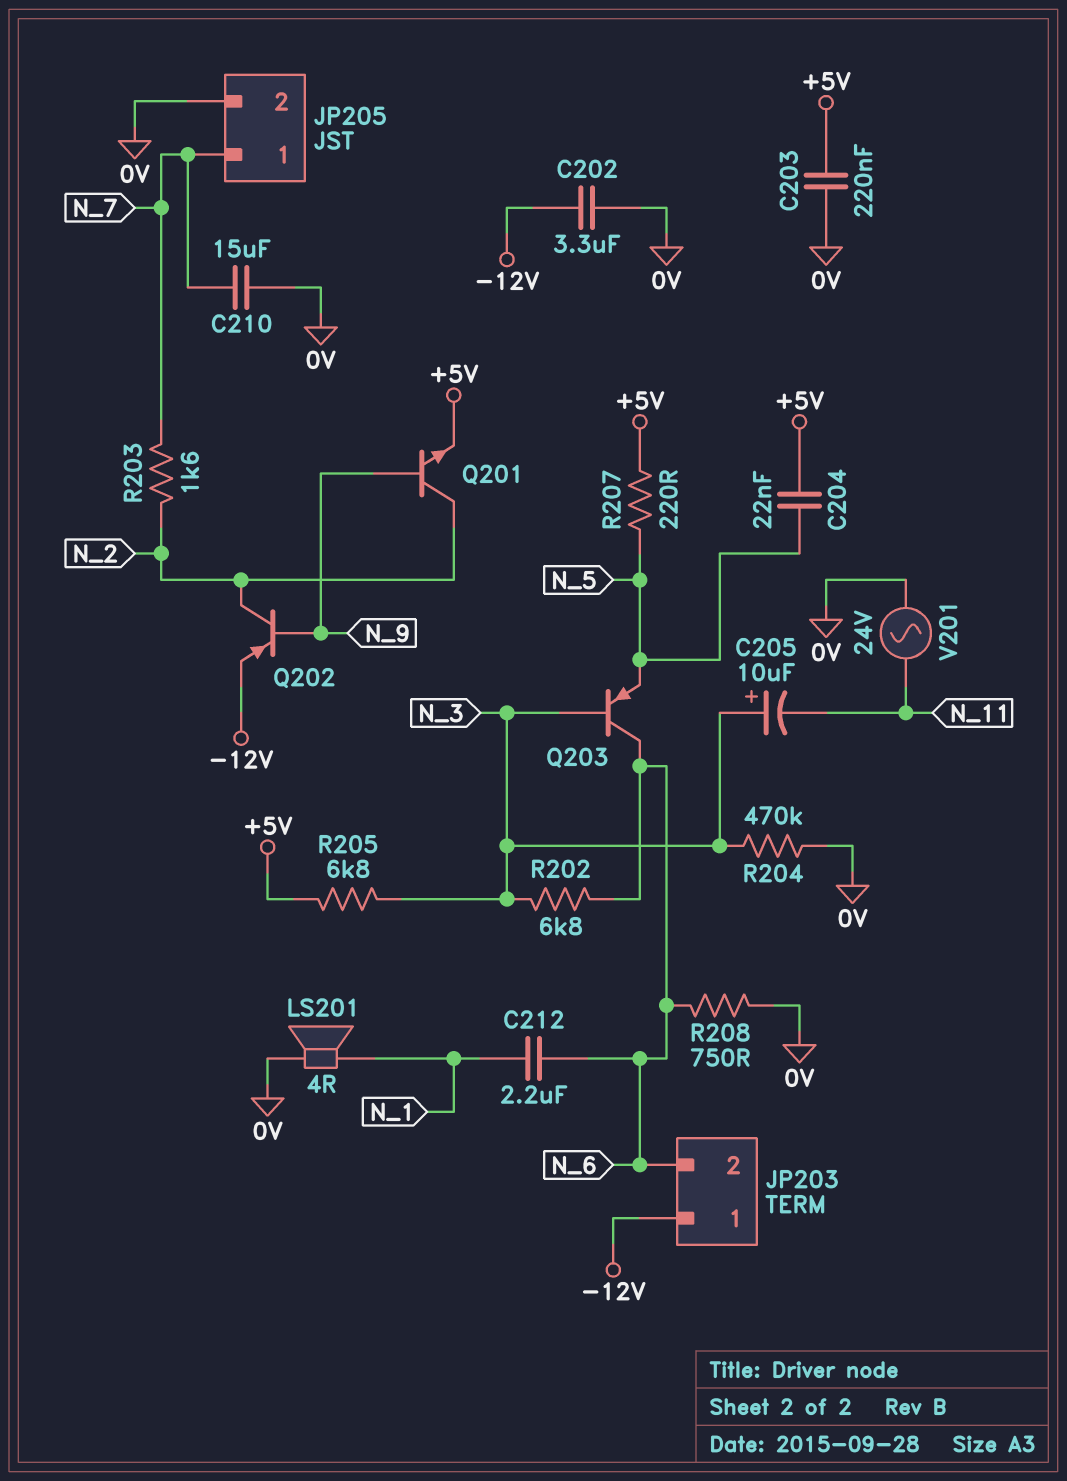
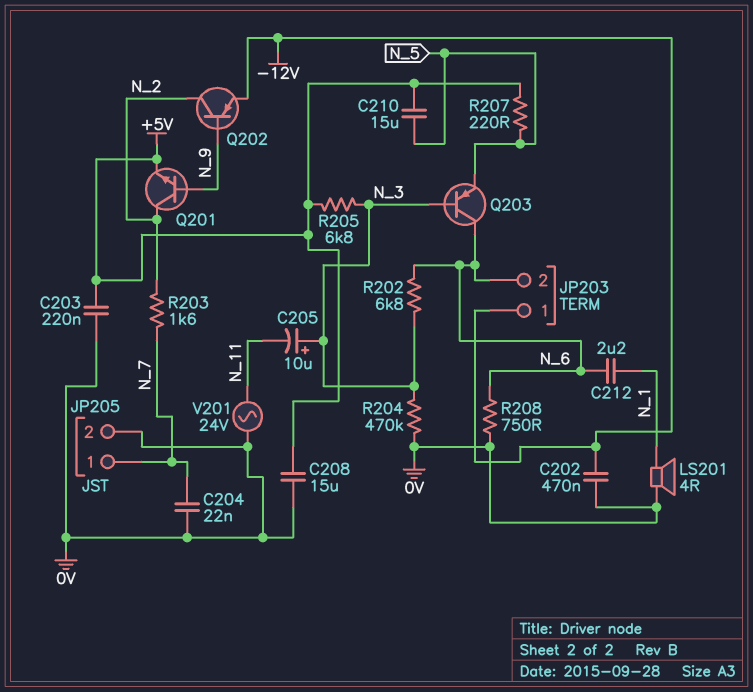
C202: 3.3uF (-12V, 0V) -> 470nF (-12V, 0V)
C204: 22nF (+5V, N_5) -> 22nF (0V, N_7)
C208: none -> 15uF (+5V, 0V)
C210: 15uF (0V, N_7) -> 15uF (+5V, N_5)

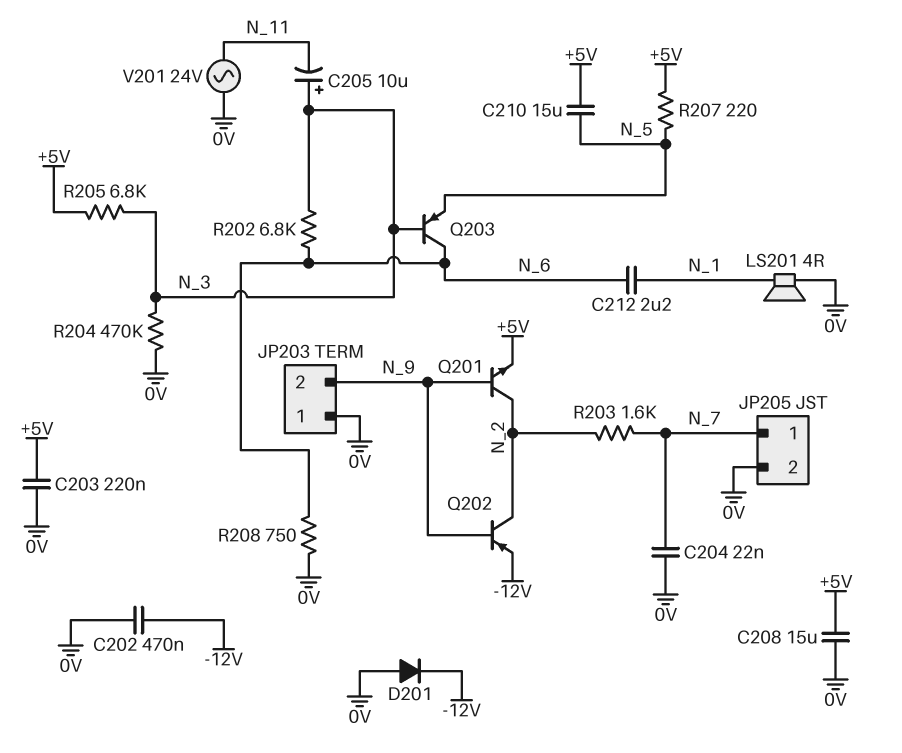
D201: none -> diode (A 0V, K -12V)
JP203 pin 1: -12V -> 0V
JP203 pin 2: N_6 -> N_9

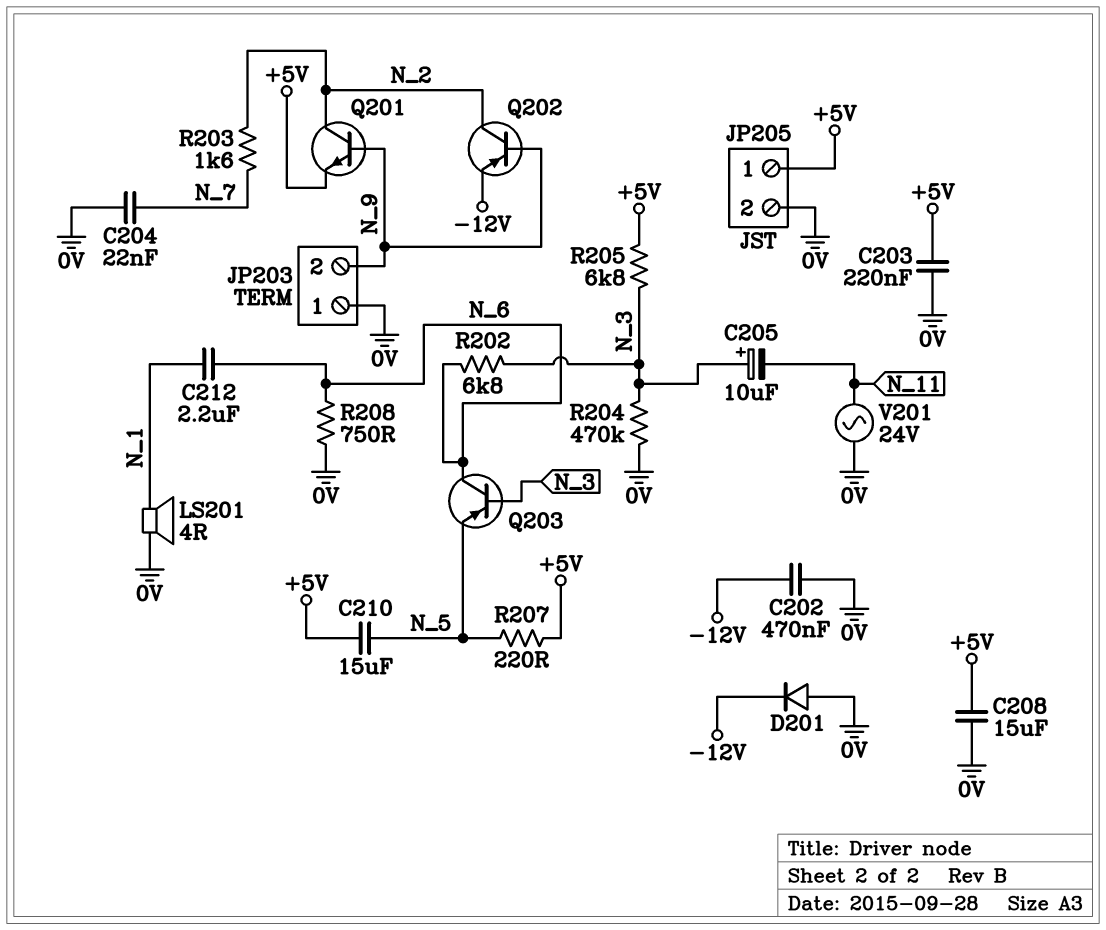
JP205 pin 1: N_7 -> +5V

